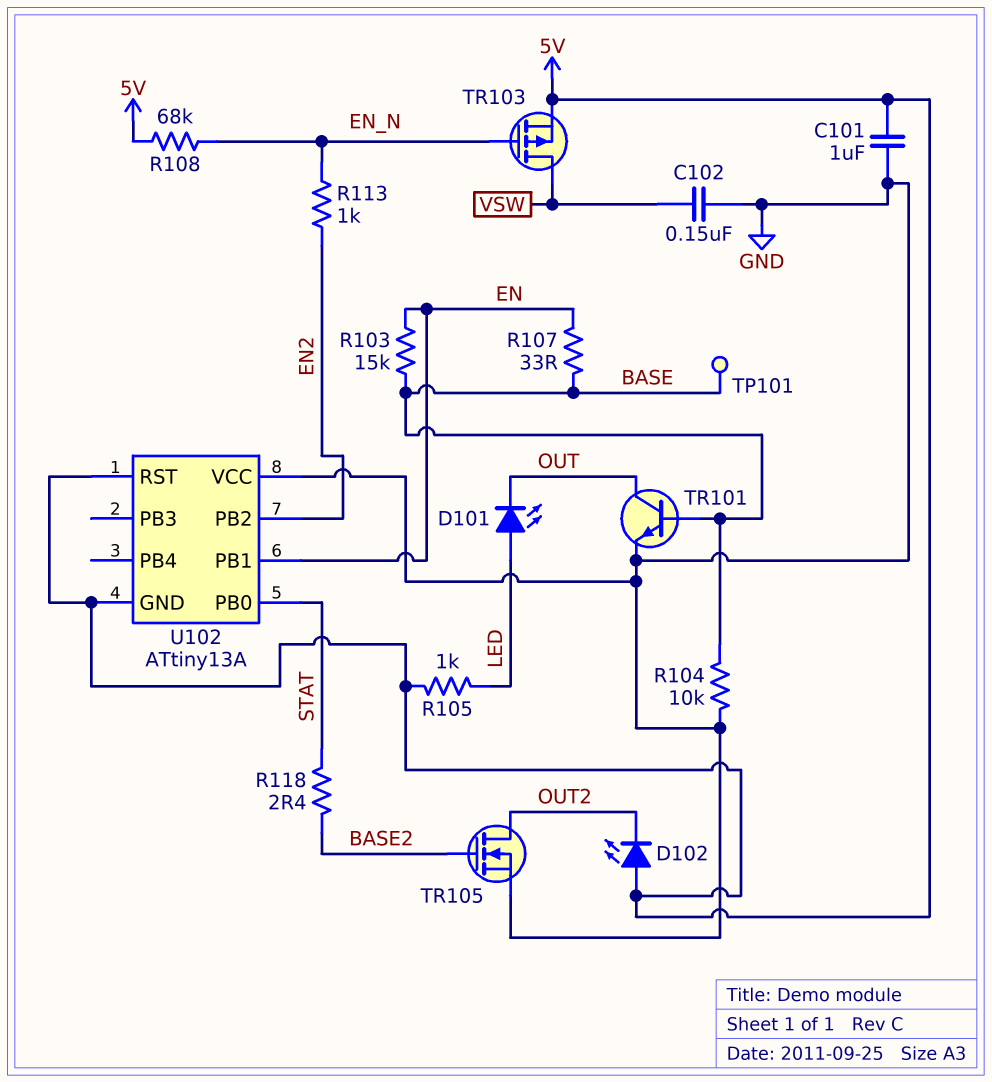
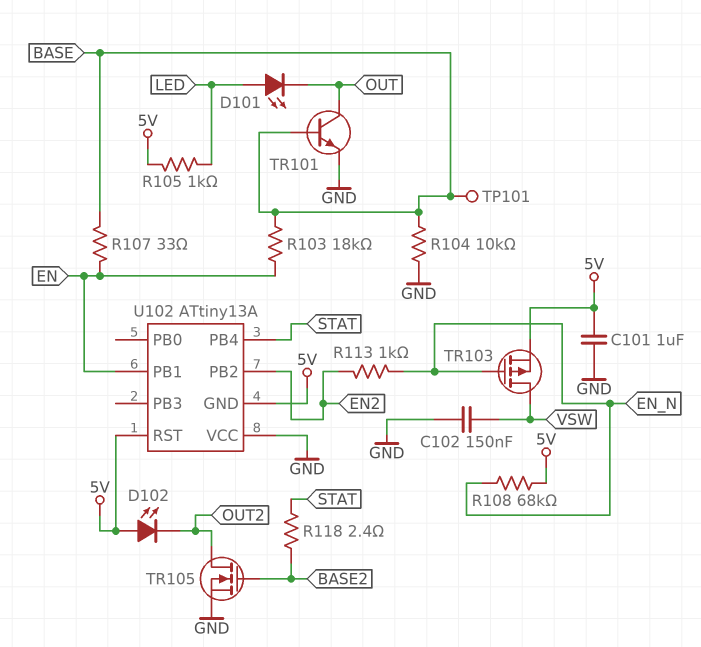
R103: 15k (BASE, EN) -> 18k (BASE, EN)
U102 pin PB0: STAT -> none
U102 pin PB4: none -> STAT

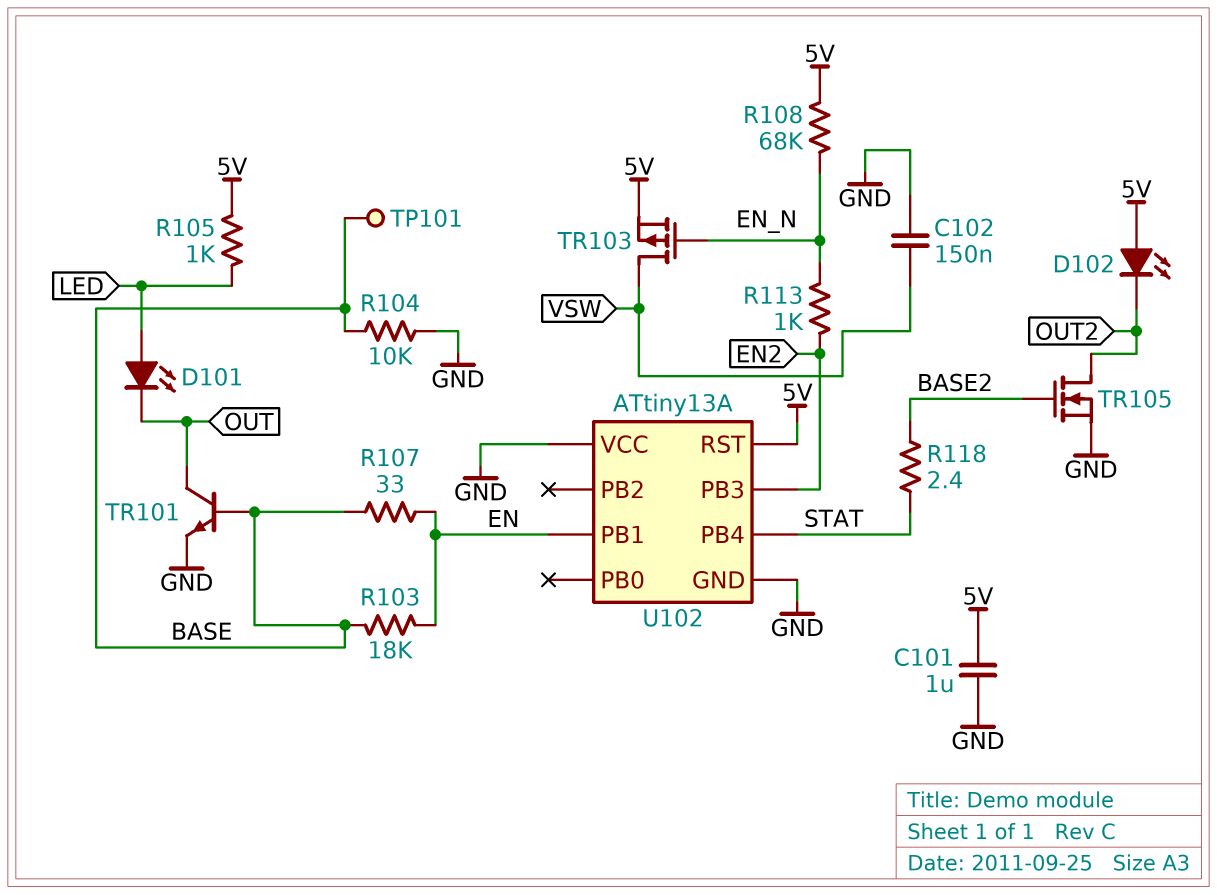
U102 pin GND: 5V -> GND
U102 pin PB2: EN2 -> none
U102 pin PB3: none -> EN2

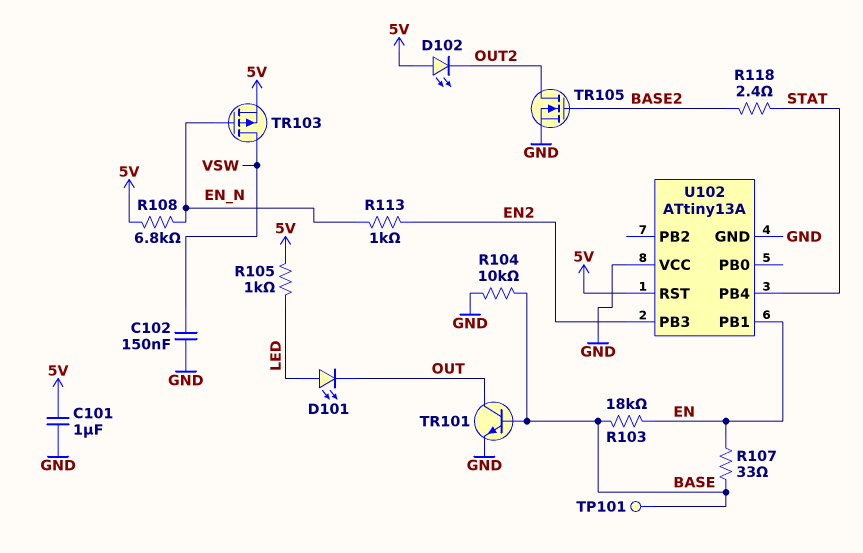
R108: 68k (5V, EN_N) -> 6.8k (5V, EN_N)

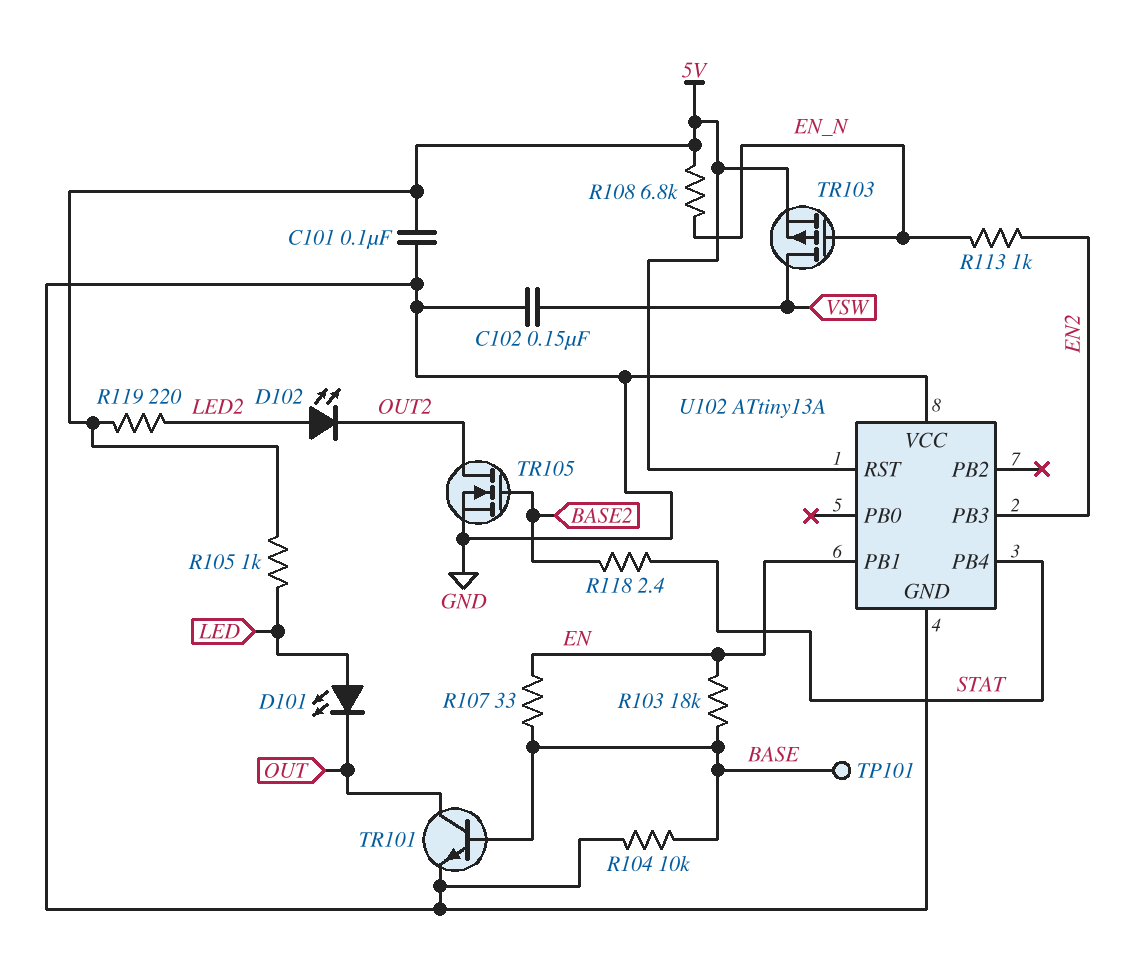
C101: 1uF (5V, GND) -> 100nF (5V, GND)
D102: LED (A 5V, K OUT2) -> LED (A LED2, K OUT2)
R119: none -> 220 (5V, LED2)

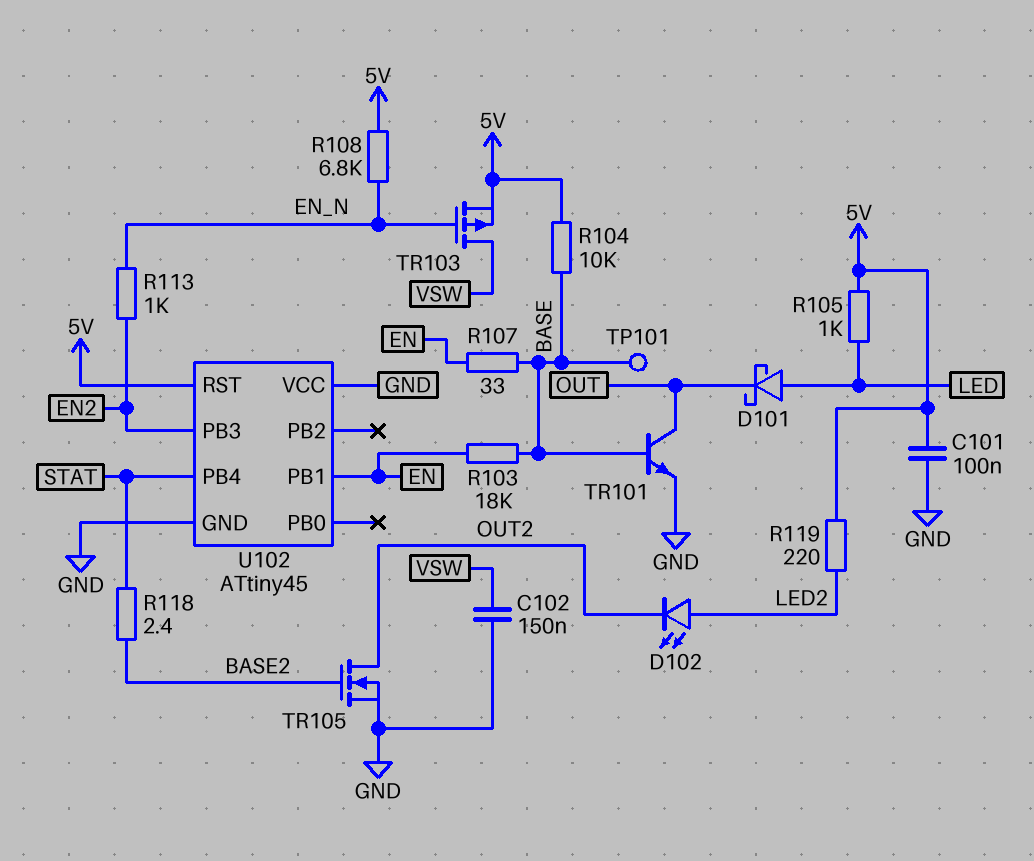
D101: LED (A LED, K OUT) -> schottky (A LED, K OUT)
R104: 10k (BASE, GND) -> 10k (5V, BASE)
U102: ATtiny13A -> ATtiny45

